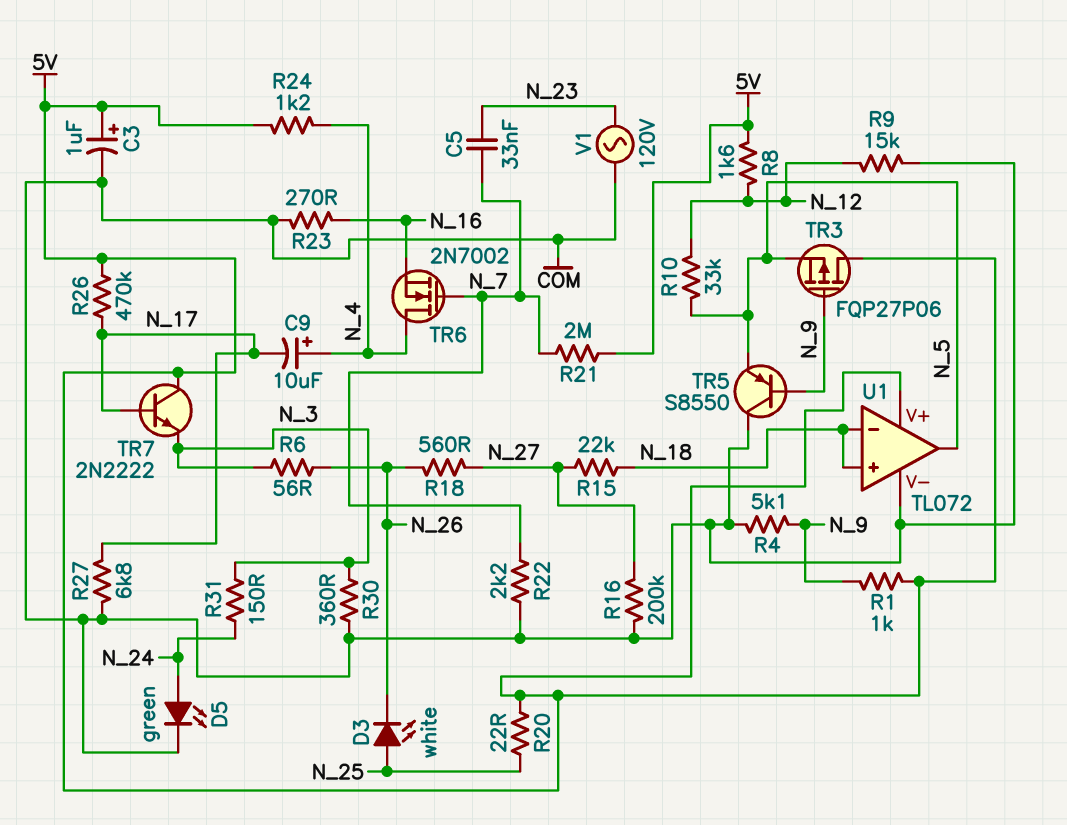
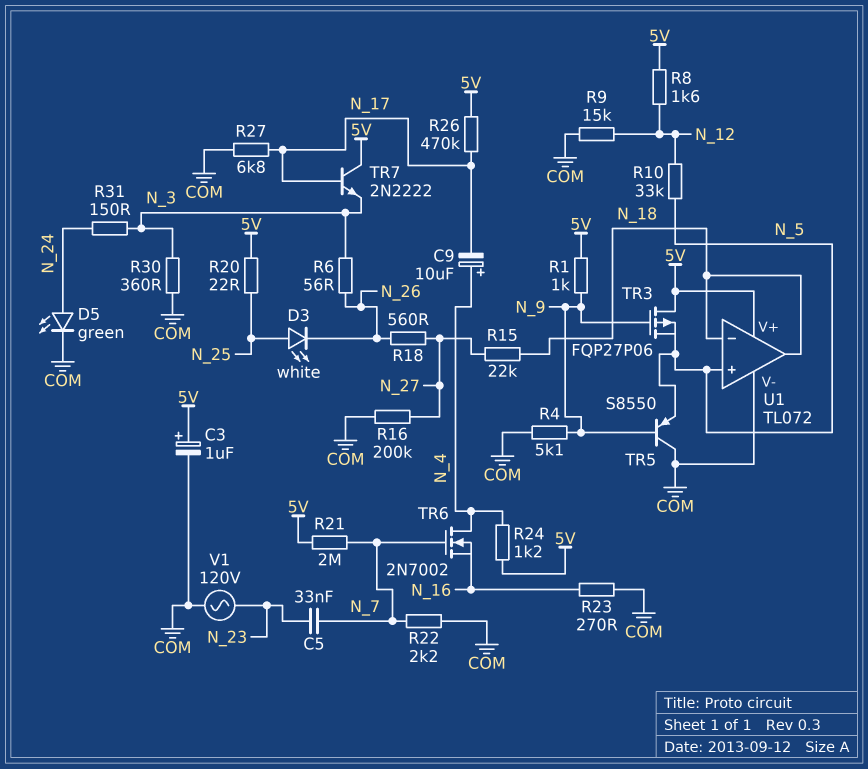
U1 pin in+: N_18 -> N_5
U1 pin out: N_5 -> N_18

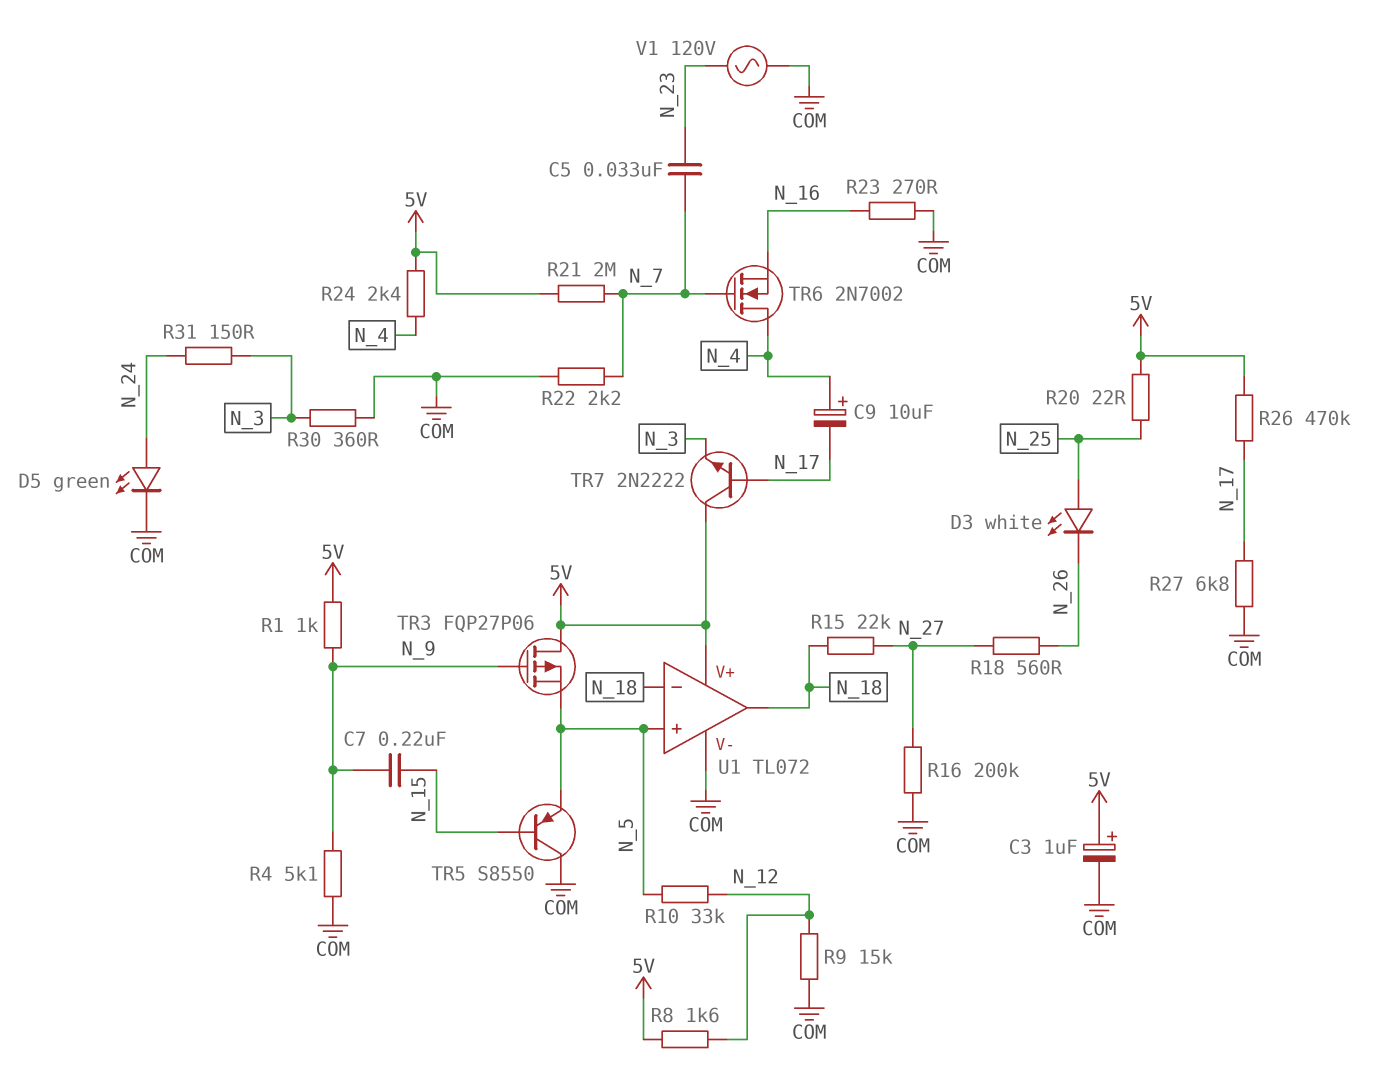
C7: none -> 220nF (N_9, N_15)
R6: 56 (N_3, N_26) -> none
R24: 1.2k (5V, N_4) -> 2.4k (5V, N_4)
TR5: PNP S8550 (B N_9, C COM, E N_5) -> PNP S8550 (B N_15, C COM, E N_5)

